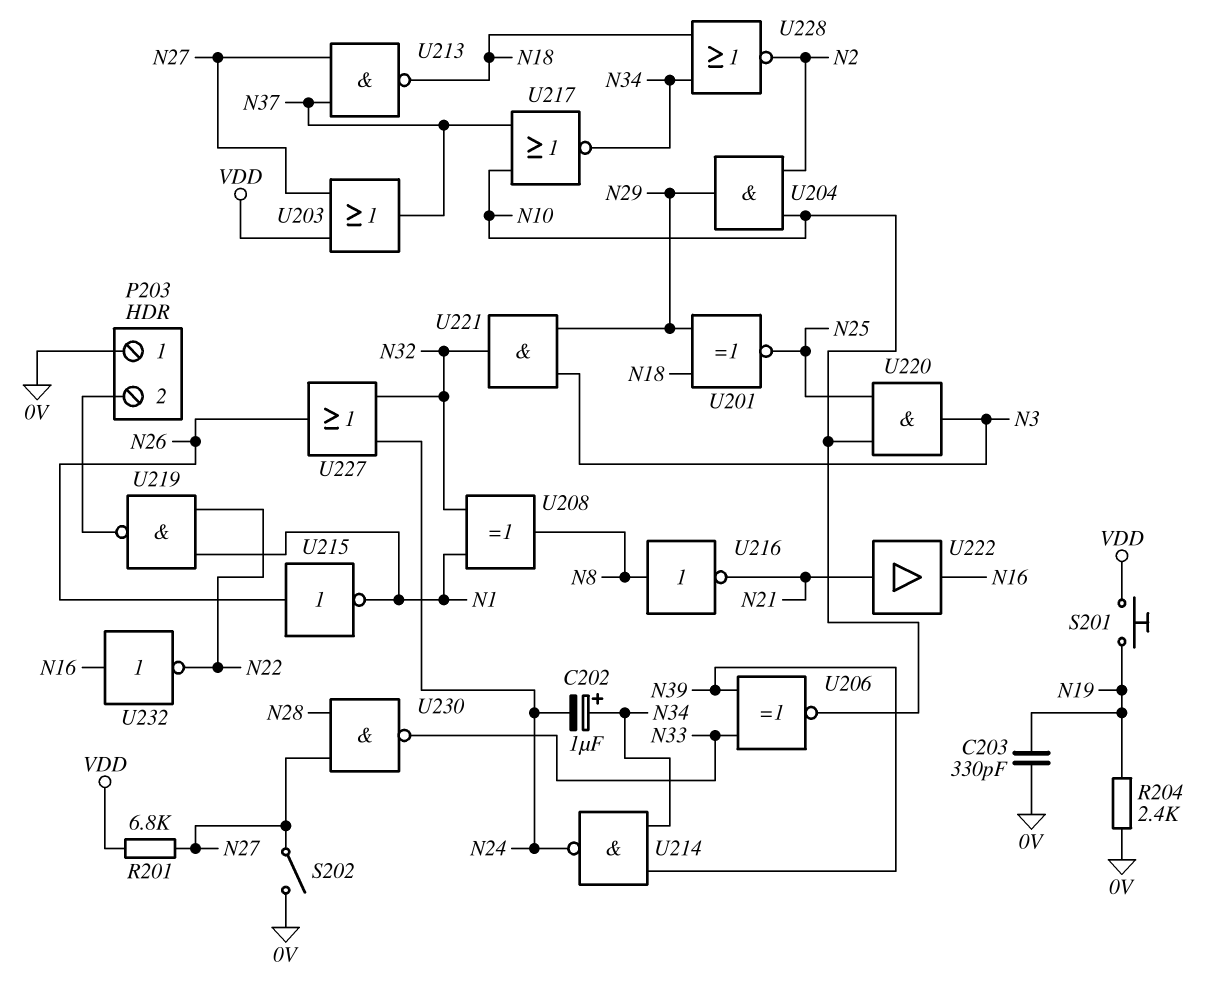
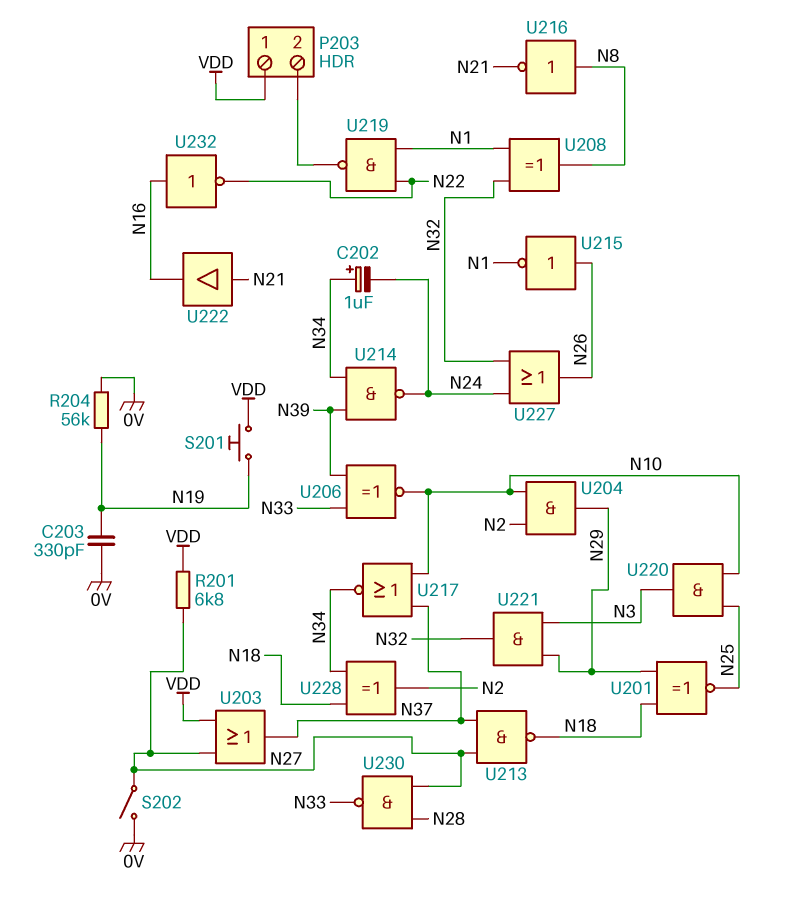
P203 pin 1: 0V -> VDD
R204: 2.4k (0V, N19) -> 56k (0V, N19)
U228: NOR (in N18, in N34, out N2) -> XOR (in N18, in N34, out N2)

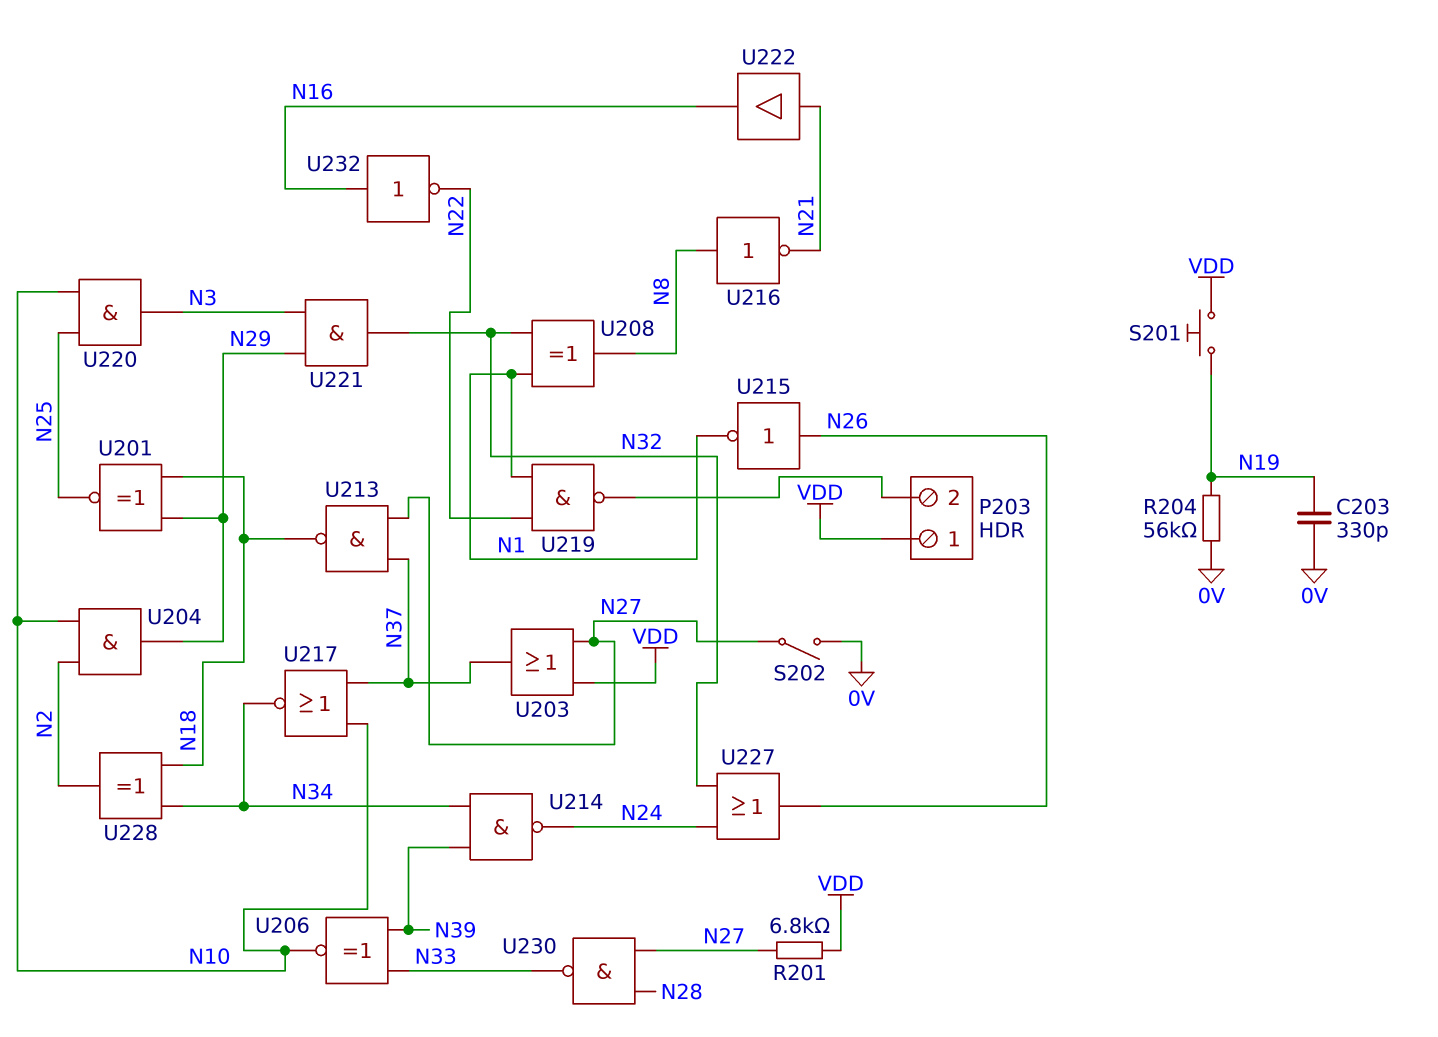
C202: 1uF (plus N34, minus N24) -> none

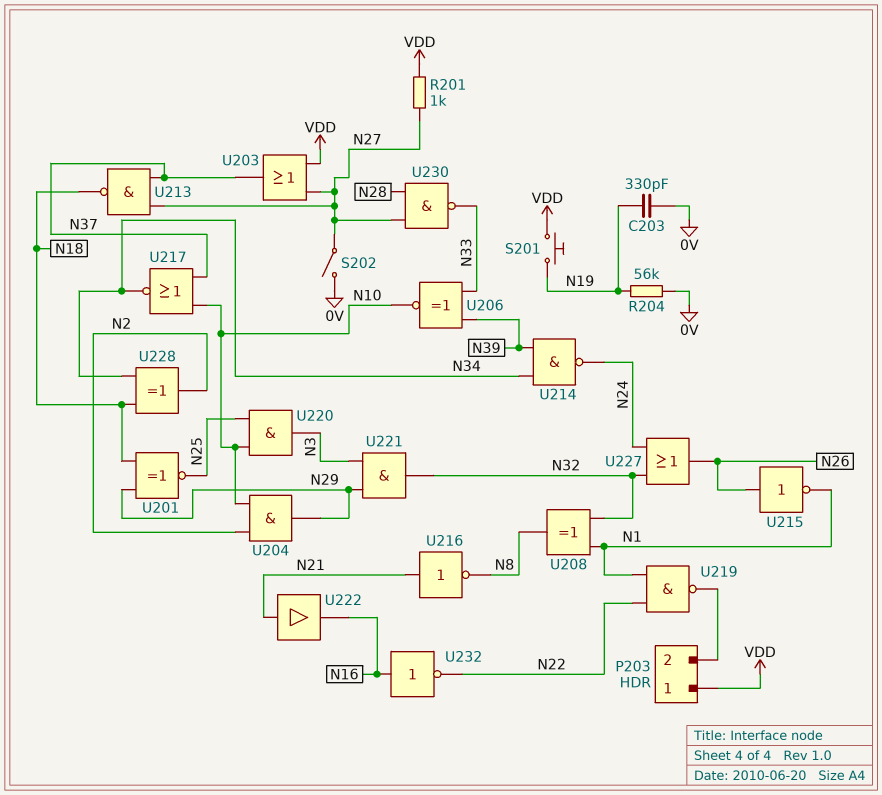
R201: 6.8k (N27, VDD) -> 1k (N27, VDD)
U216: NOT (in N8, out N21) -> NOT (in N21, out N8)

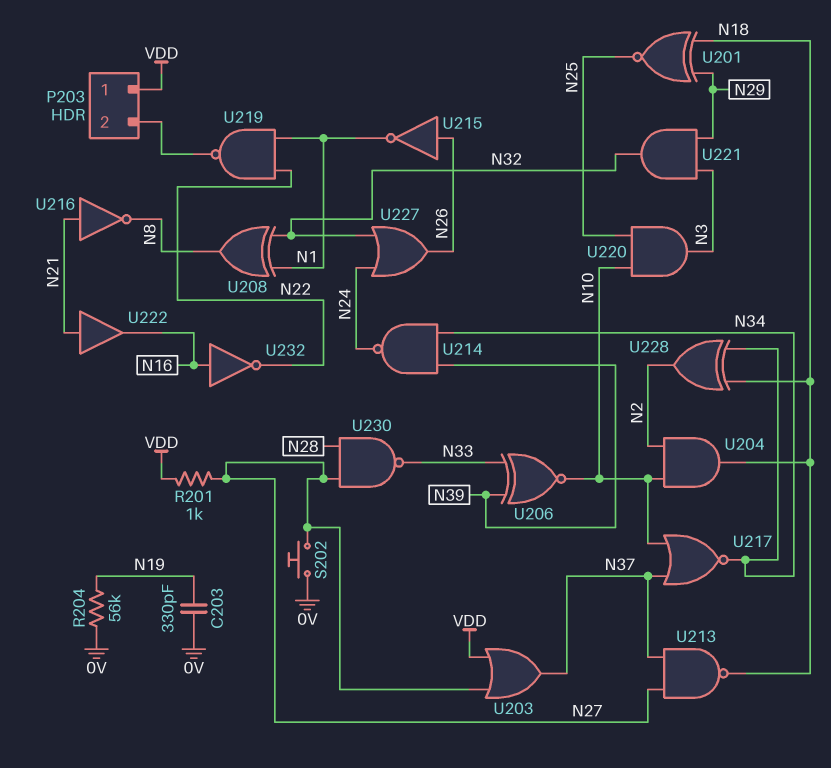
S201: button (N19, VDD) -> none
S202: switch (0V, N27) -> button (0V, N27)
U204: AND (in N2, in N10, out N29) -> AND (in N2, in N10, out N18)

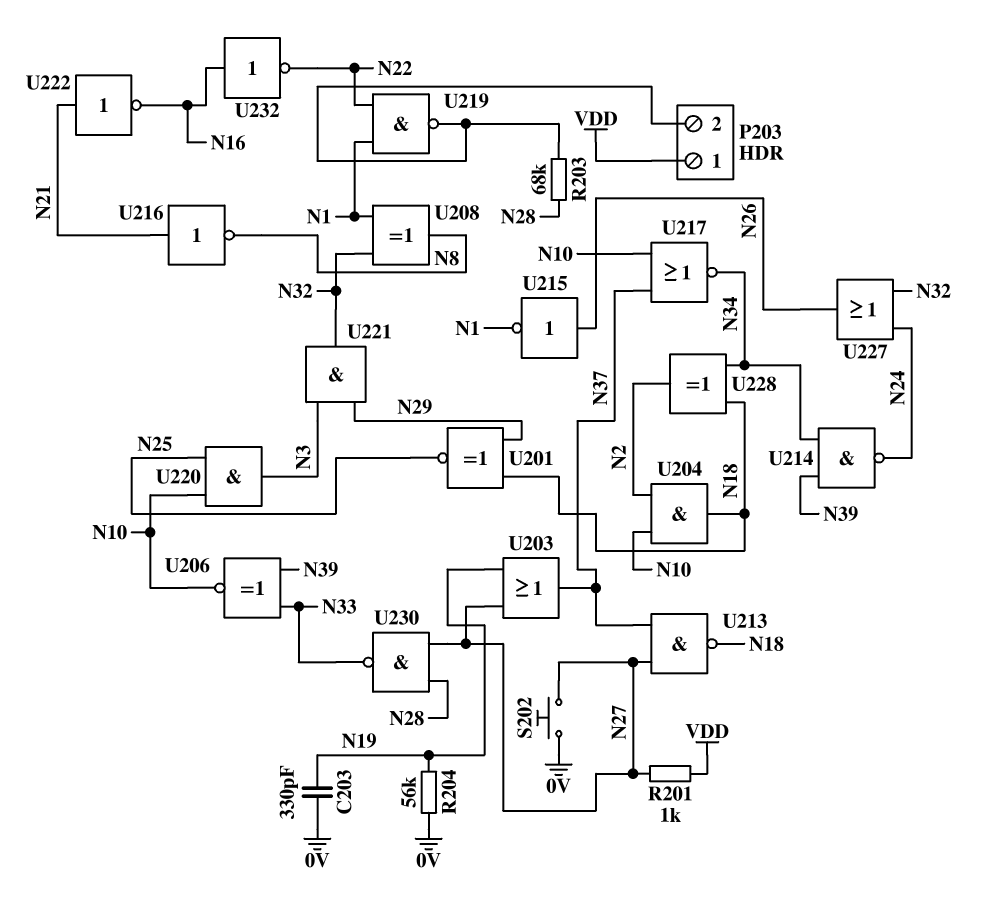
R203: none -> 68k (N28, P203/2)
U203: OR (in N27, in VDD, out N37) -> OR (in N19, in N27, out N37)
U222: buffer (in N21, out N16) -> NOT (in N21, out N16)

